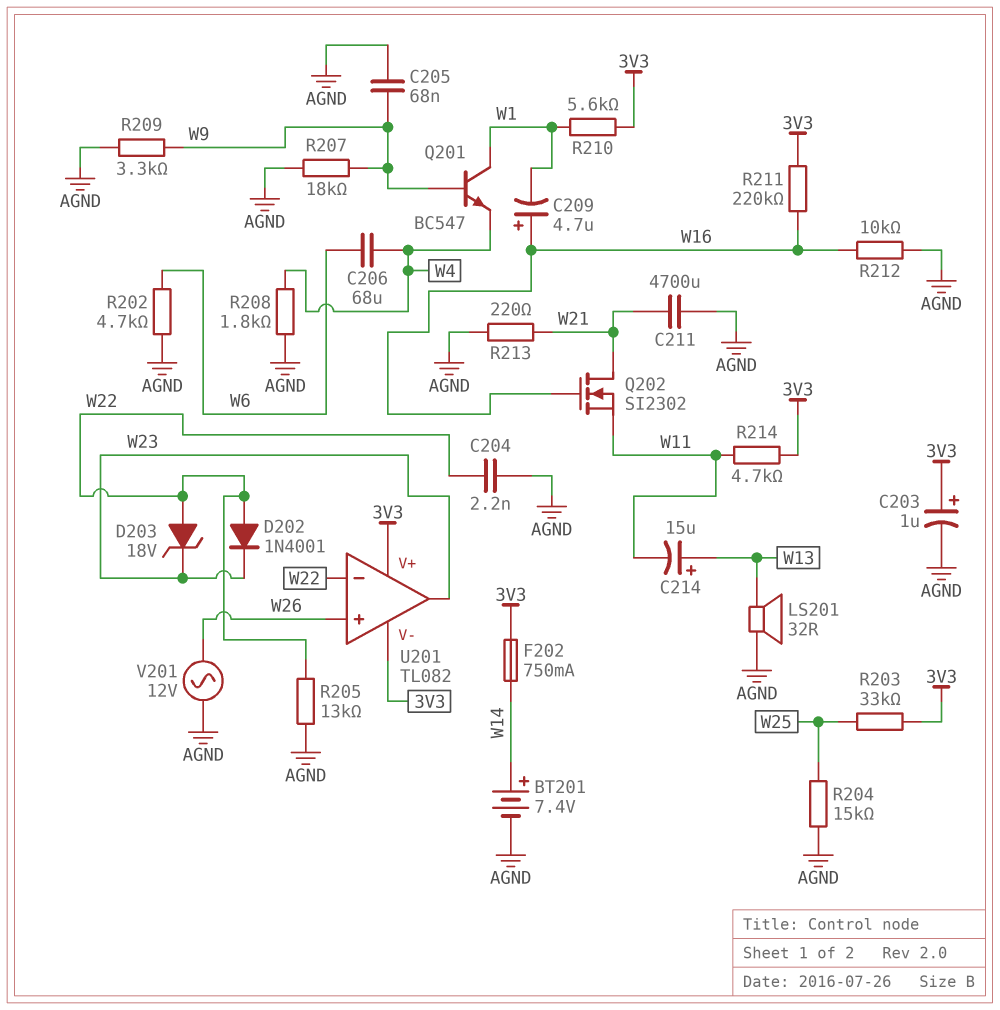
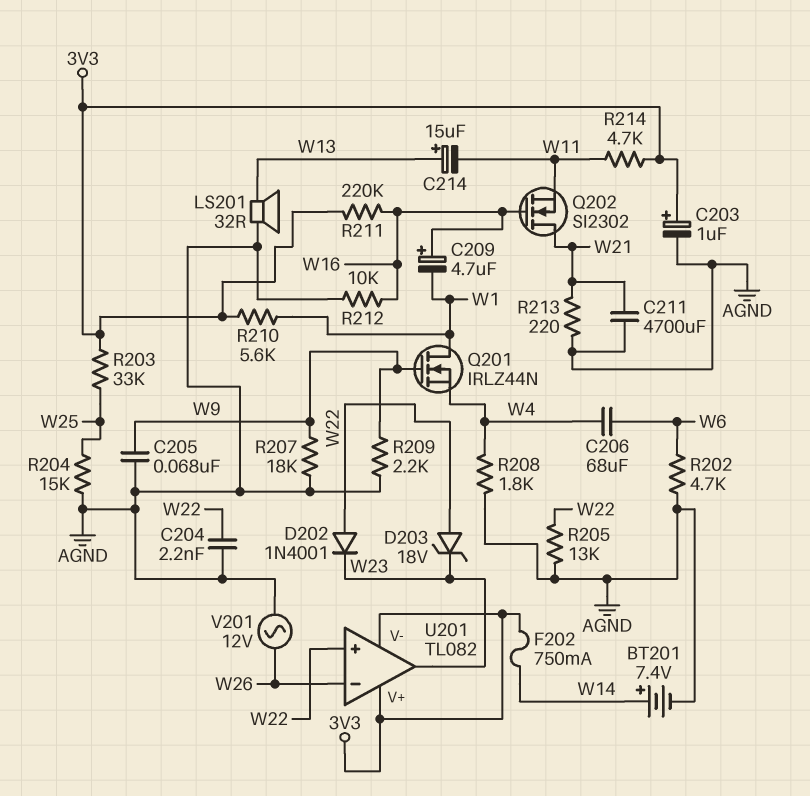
Q201: NPN BC547 (B W9, C W1, E W4) -> NMOS IRLZ44N (G W9, D W1, S W4)
R209: 3.3k (AGND, W9) -> 2.2k (AGND, W9)
U201 pin in+: W26 -> W22
U201 pin in-: W22 -> W26

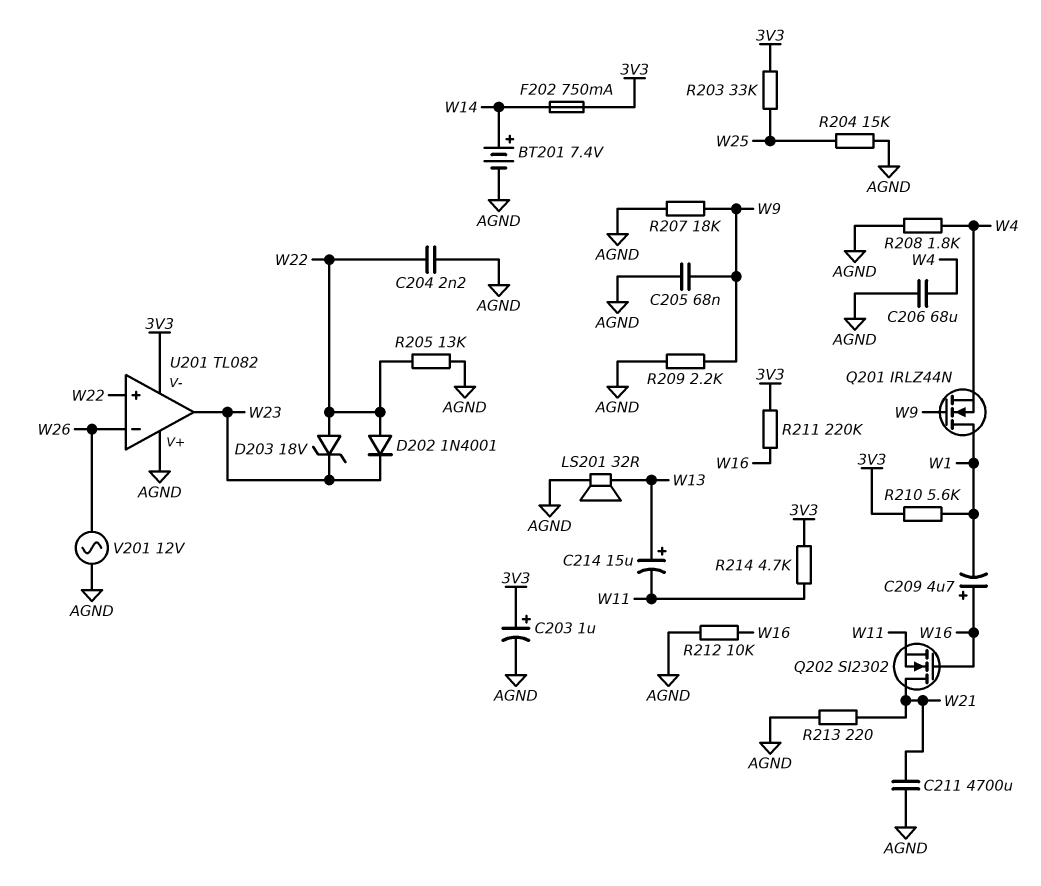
C206: 68uF (W4, W6) -> 68uF (AGND, W4)
R202: 4.7k (AGND, W6) -> none
U201 pin V+: 3V3 -> AGND

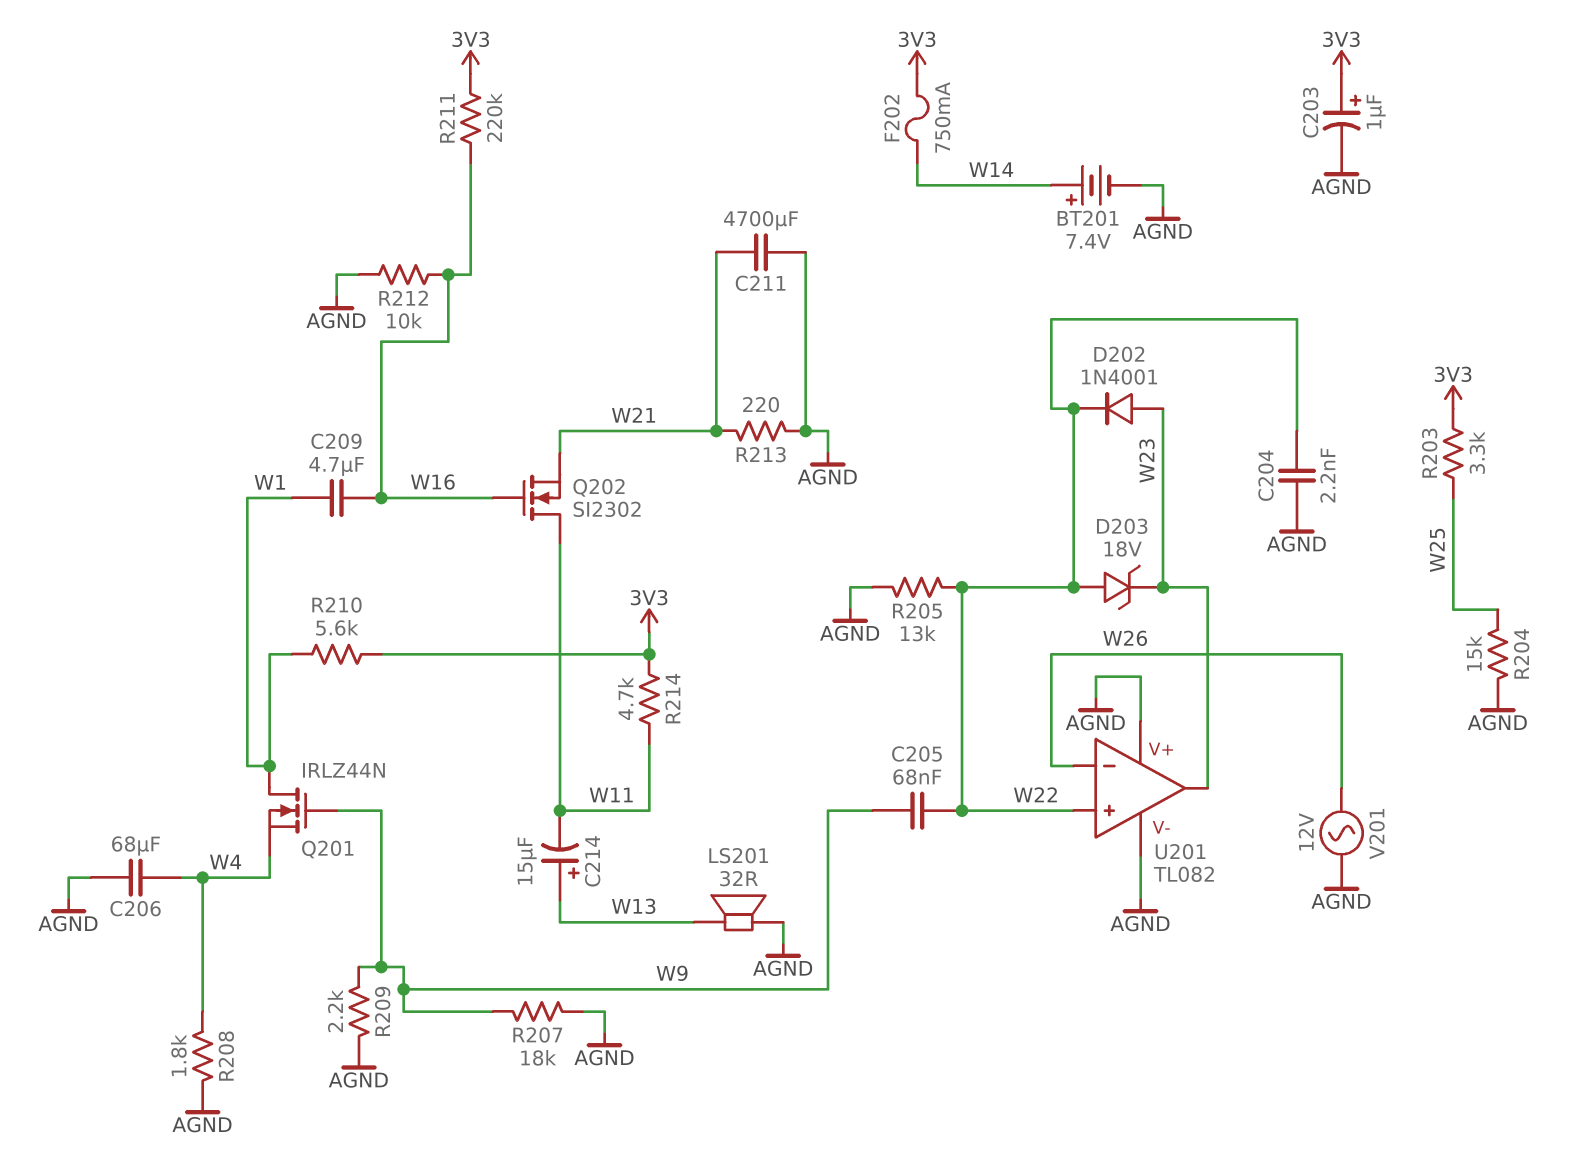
C205: 68nF (AGND, W9) -> 68nF (W9, W22)
C209: 4.7uF (plus W16, minus W1) -> 4.7uF (W1, W16)
D202: diode 1N4001 (A W22, K W23) -> diode 1N4001 (A W23, K W22)
Q202: NMOS SI2302 (G W16, D W21, S W11) -> NMOS SI2302 (G W16, D W11, S W21)
R203: 33k (3V3, W25) -> 3.3k (3V3, W25)
U201 pin V-: 3V3 -> AGND

